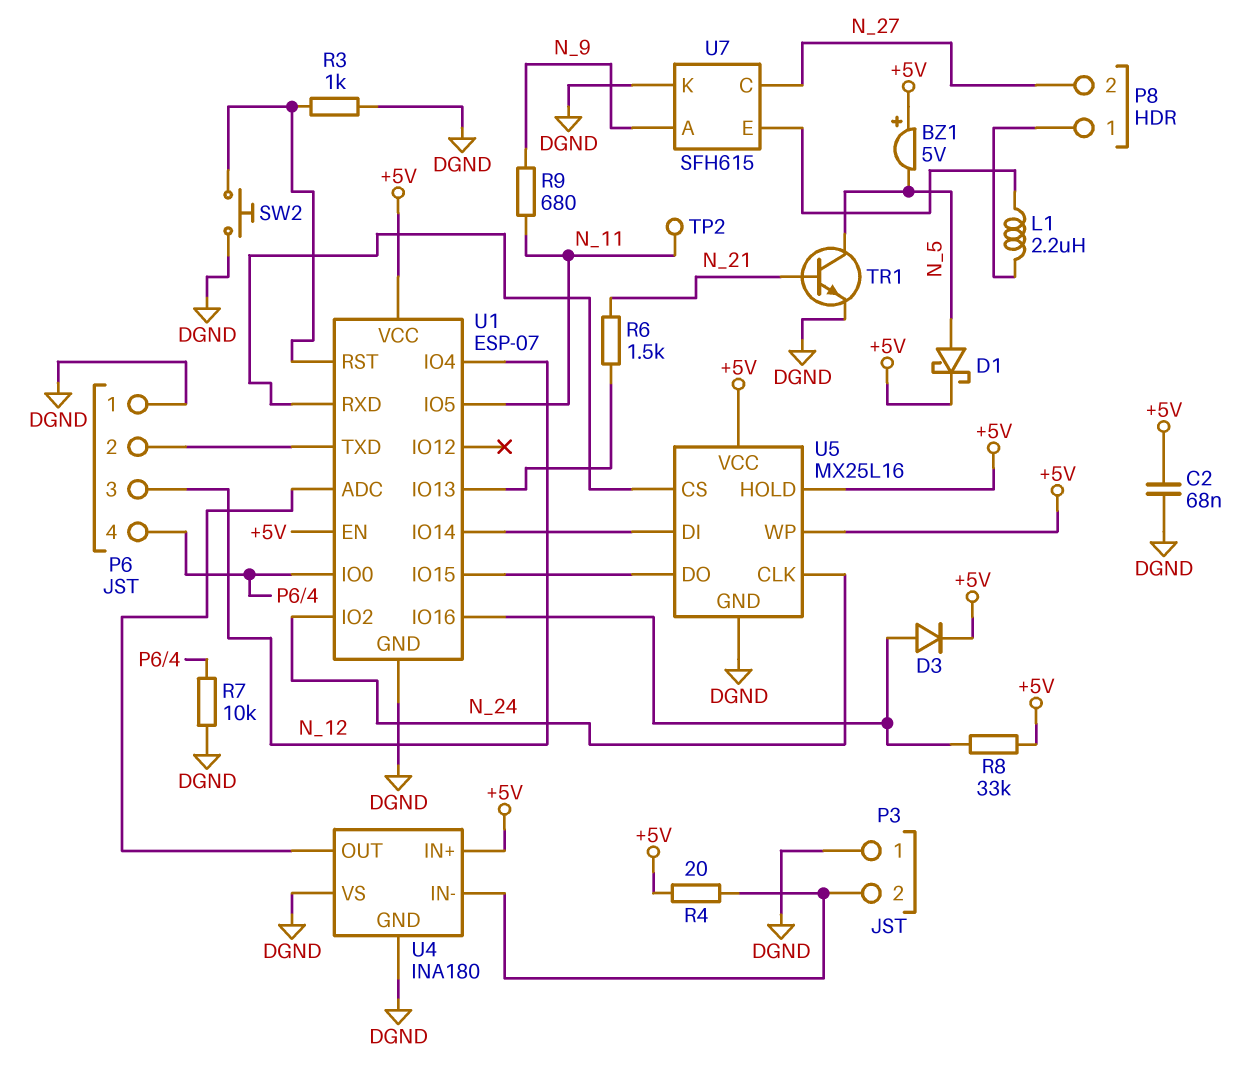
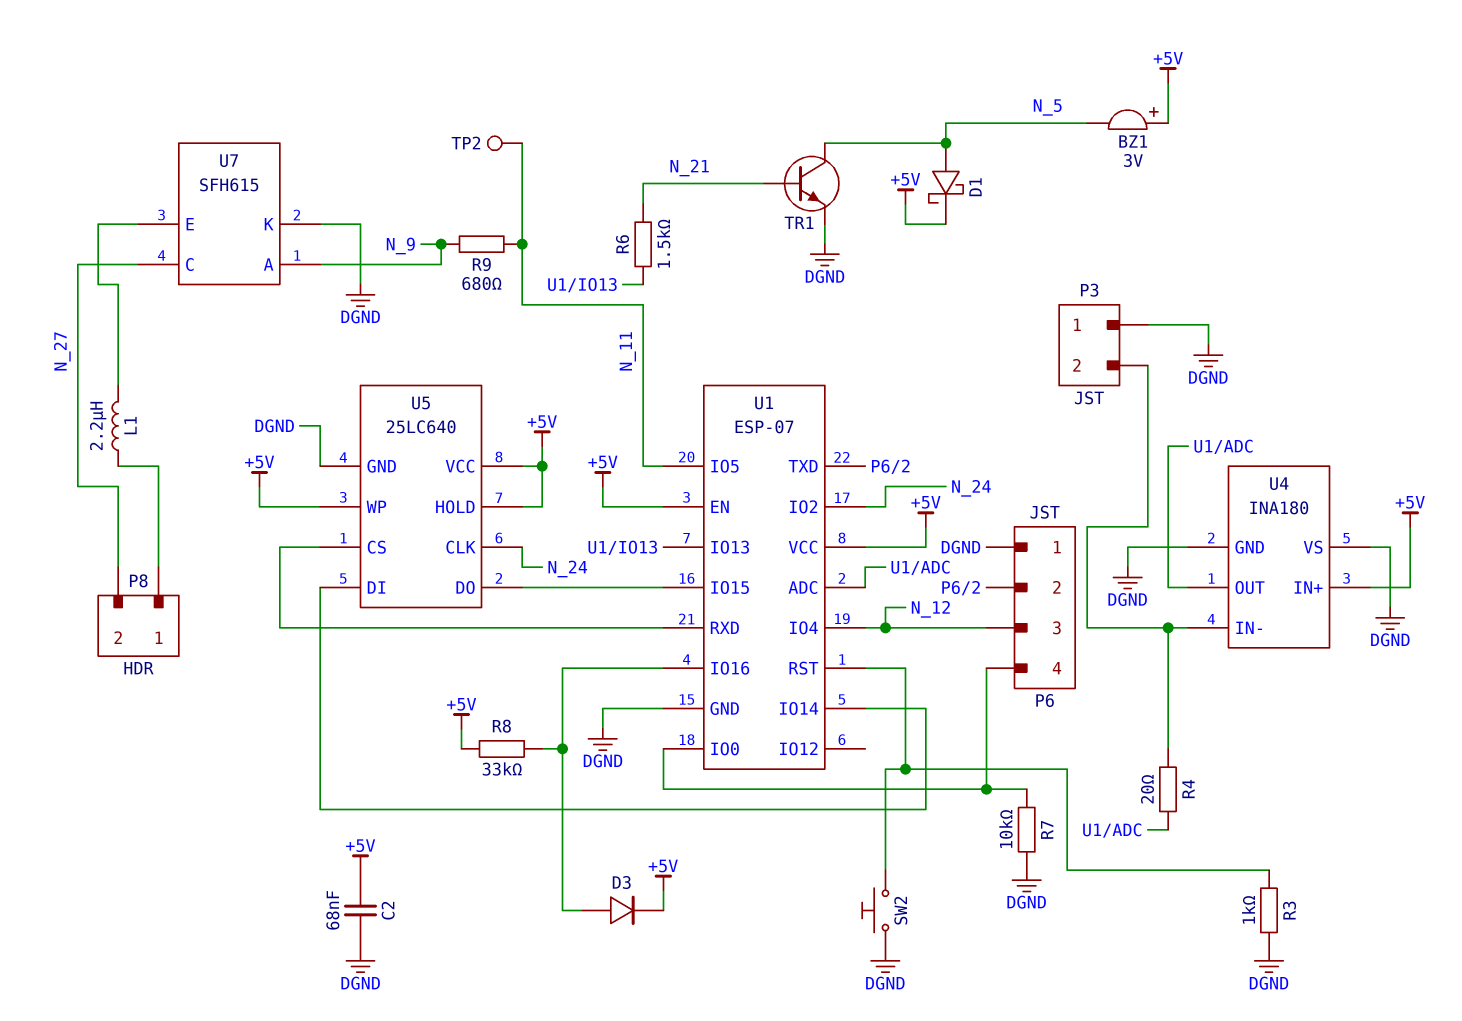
BZ1: buzzer 5V (plus +5V, minus N_5) -> buzzer 3V (plus +5V, minus N_5)
R4: 20 (+5V, P3/2) -> 20 (P3/2, U1/ADC)
U5: MX25L16 -> 25LC640

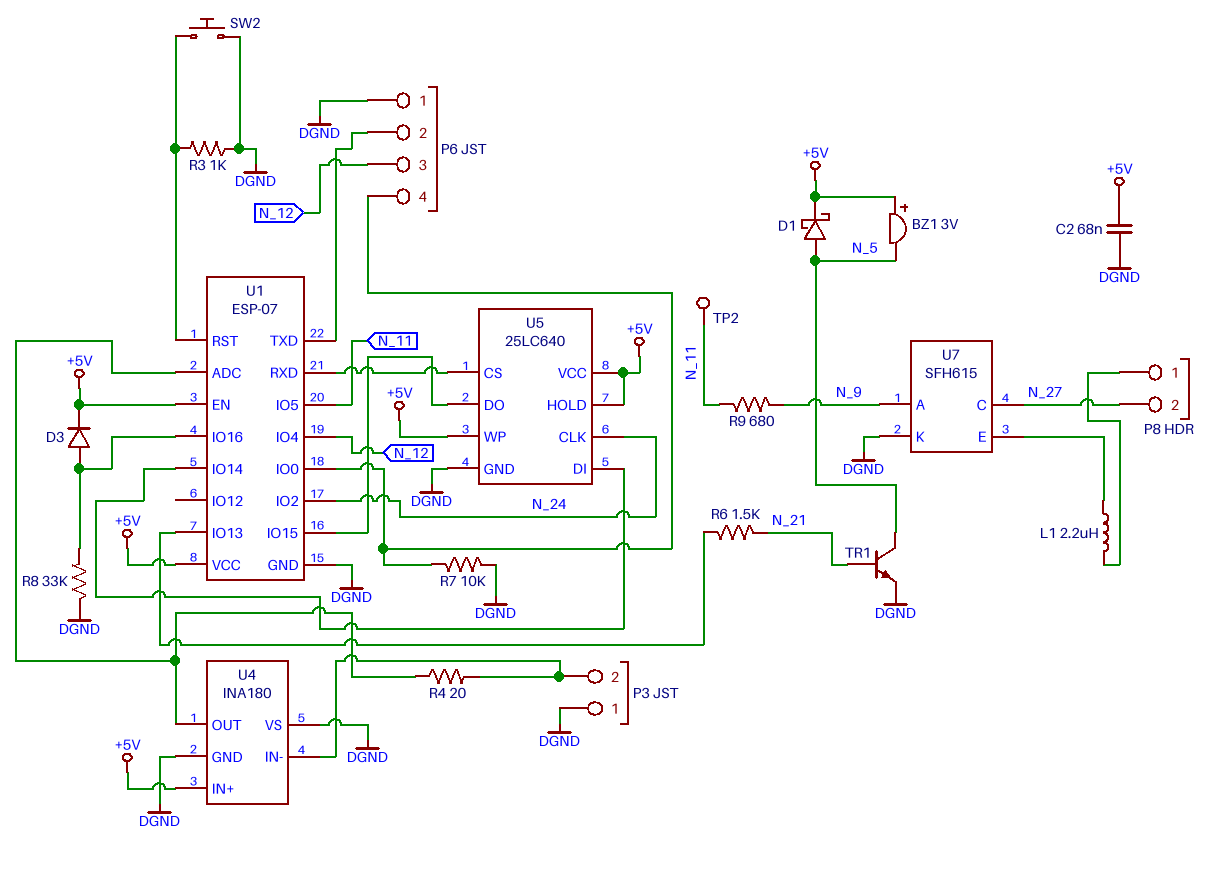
R8: 33k (+5V, U1/IO16) -> 33k (DGND, U1/IO16)

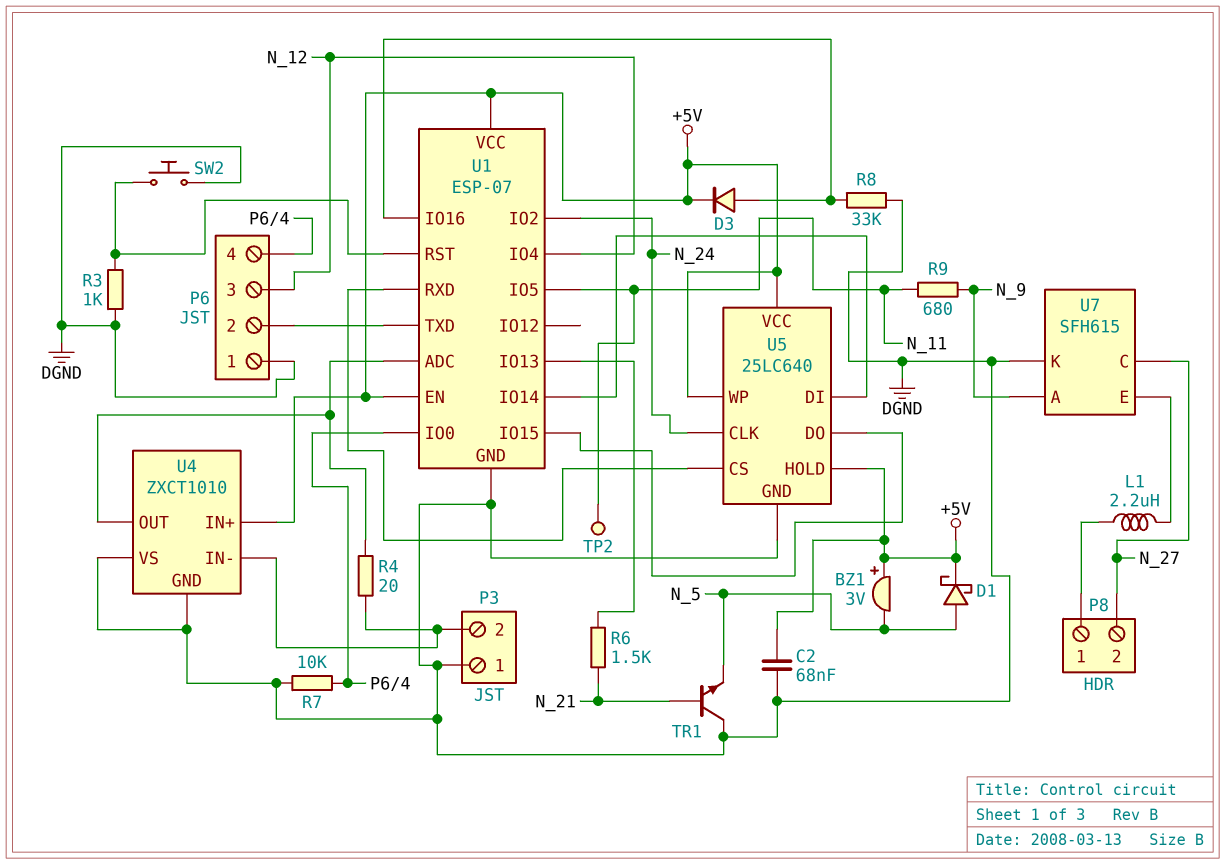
TR1: NPN (B N_21, C N_5, E DGND) -> NPN (B N_21, C DGND, E N_5)
U4: INA180 -> ZXCT1010

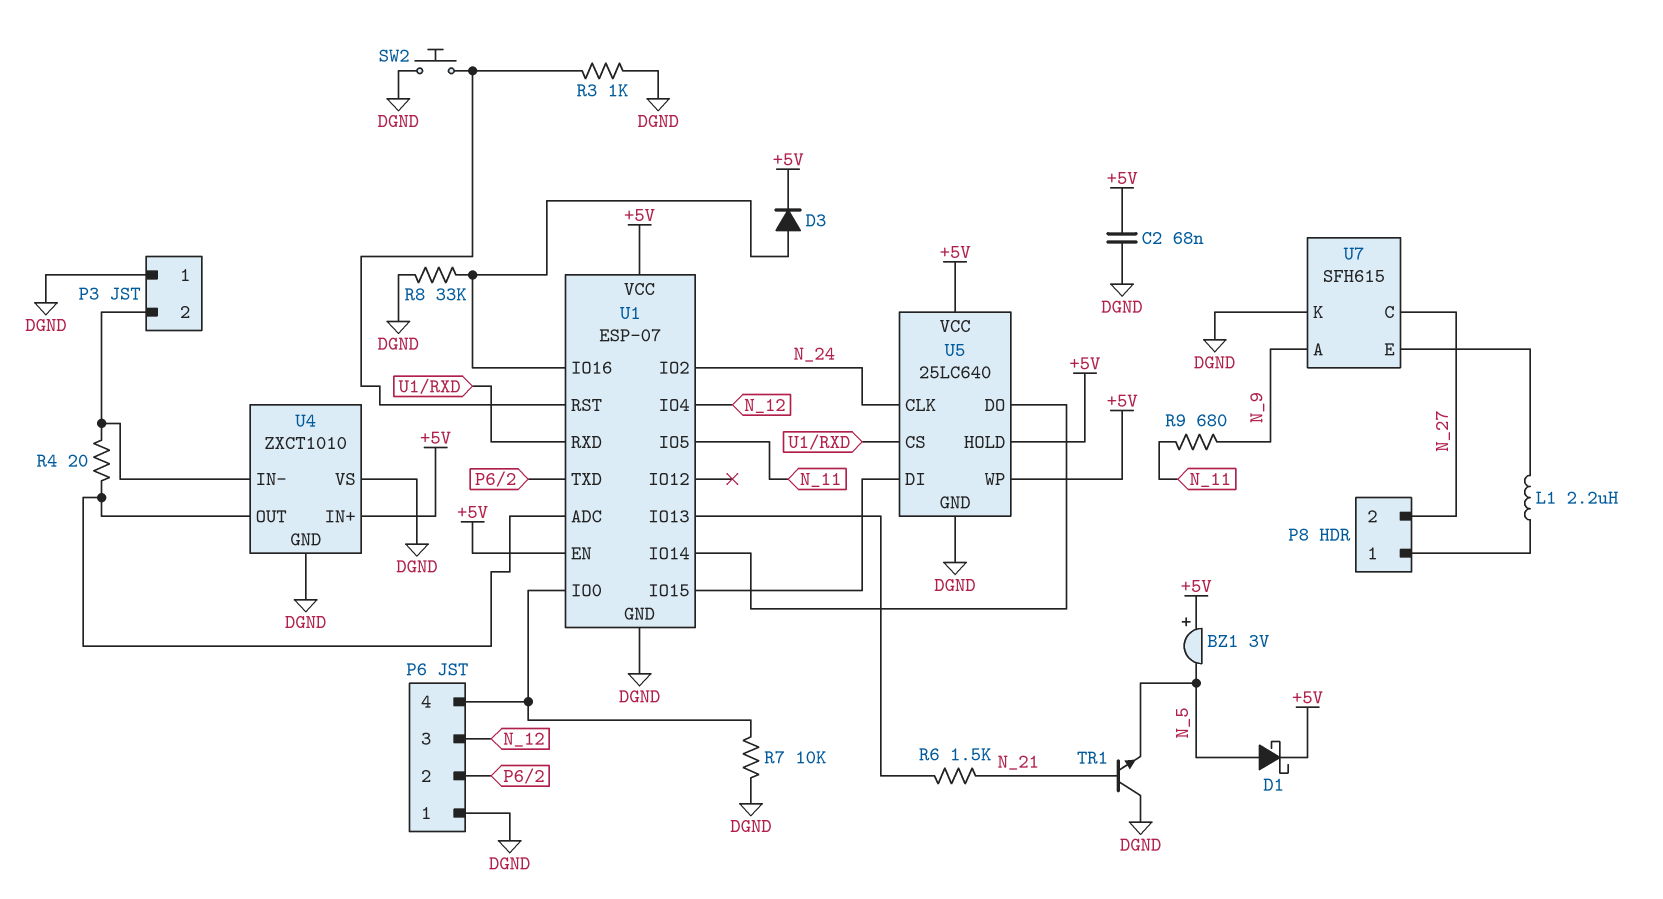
TP2: test point (N_11) -> none
U5 pin DI: U1/IO14 -> U1/IO15
U5 pin DO: U1/IO15 -> U1/IO14

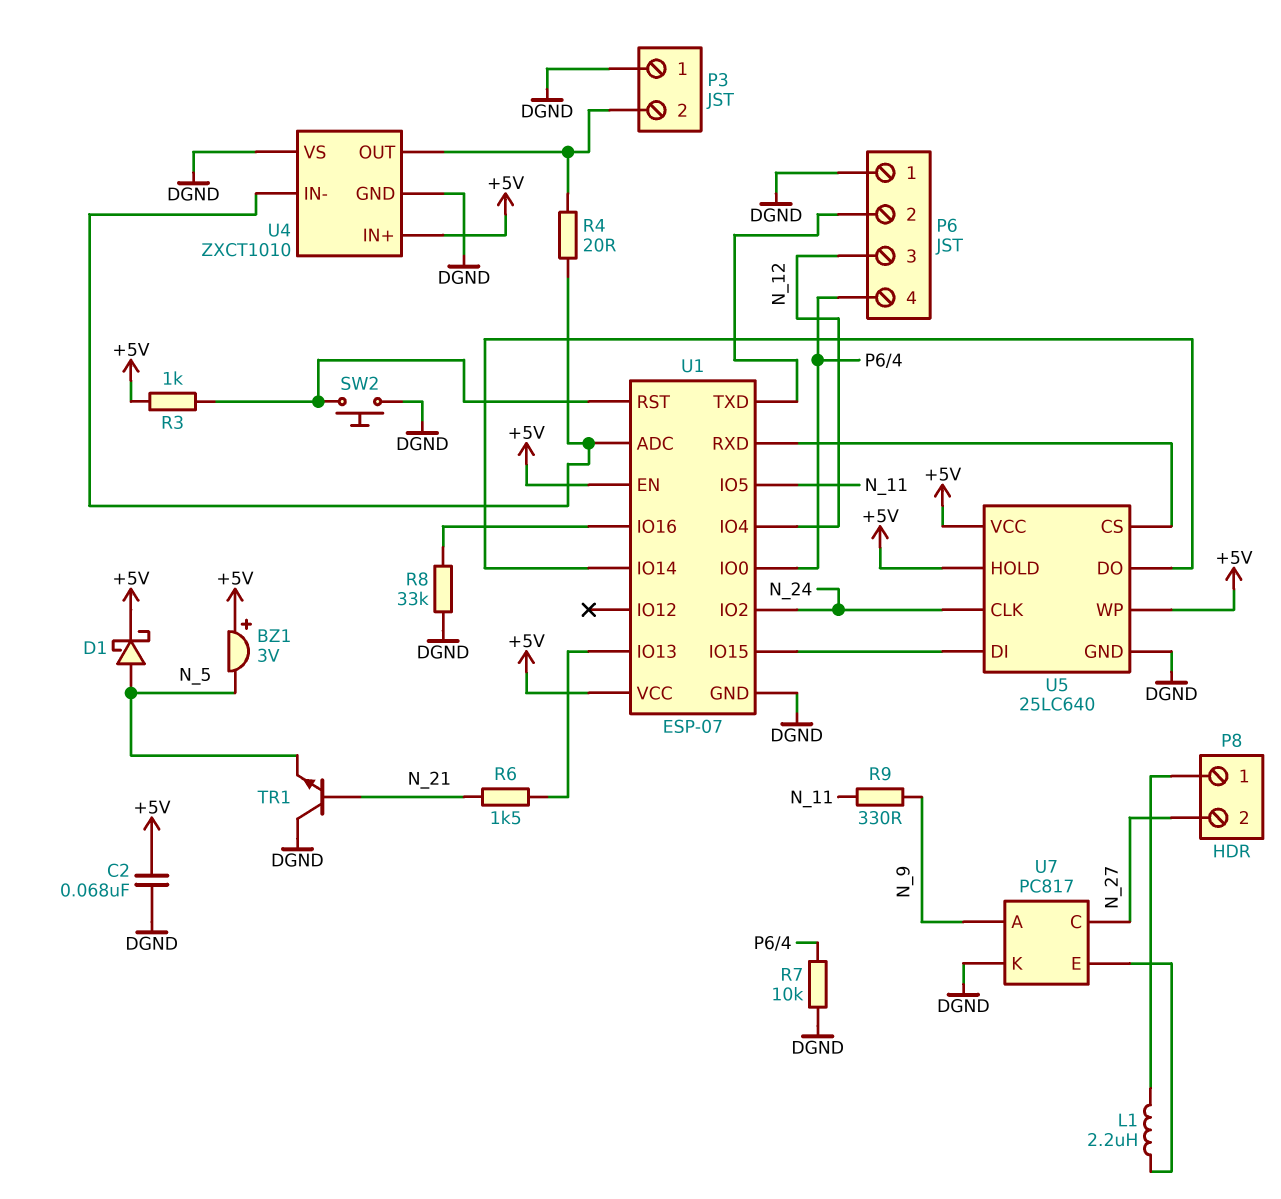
D3: diode (A U1/IO16, K +5V) -> none
R3: 1k (DGND, U1/RST) -> 1k (+5V, U1/RST)
R9: 680 (N_9, N_11) -> 330 (N_9, N_11)
U4 pin IN-: P3/2 -> U1/ADC
U4 pin OUT: U1/ADC -> P3/2
U7: SFH615 -> PC817

